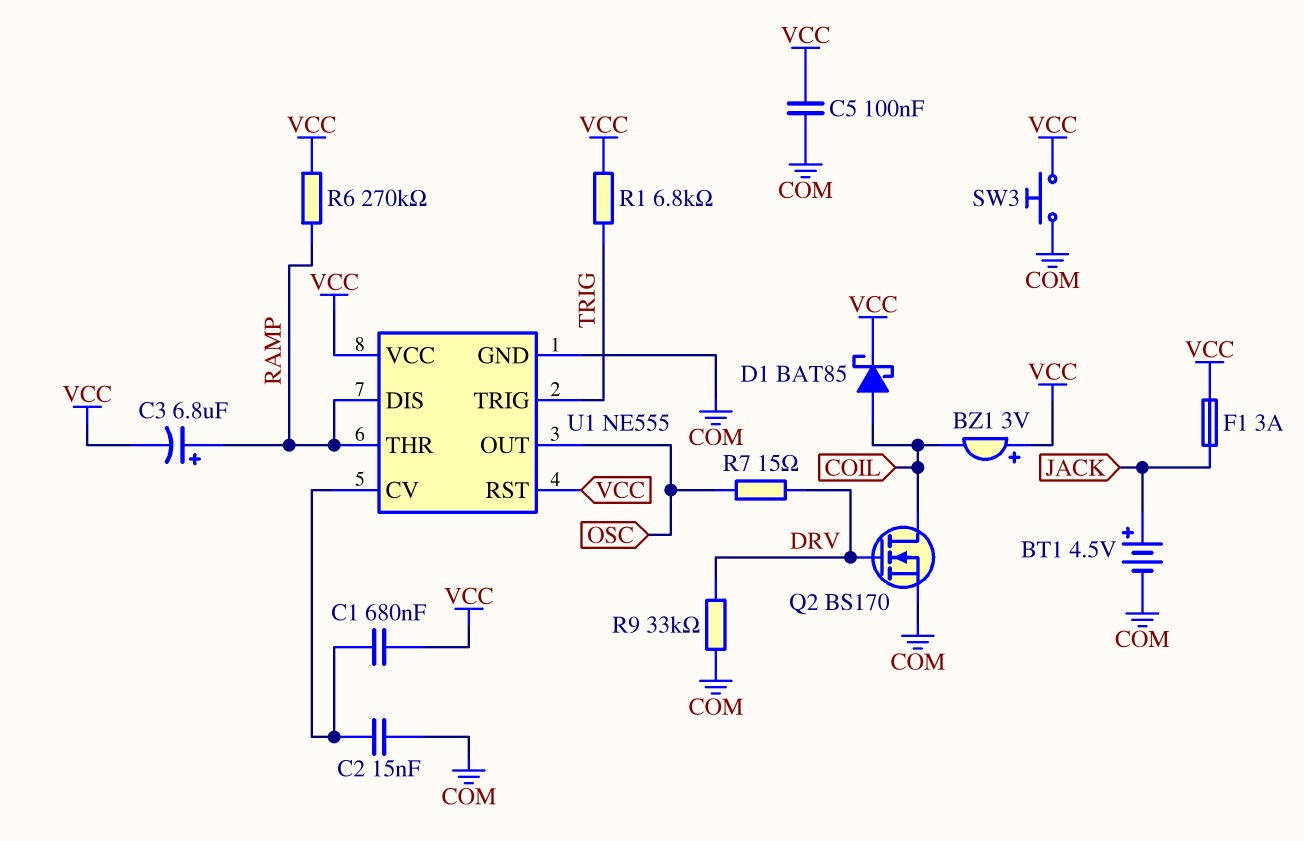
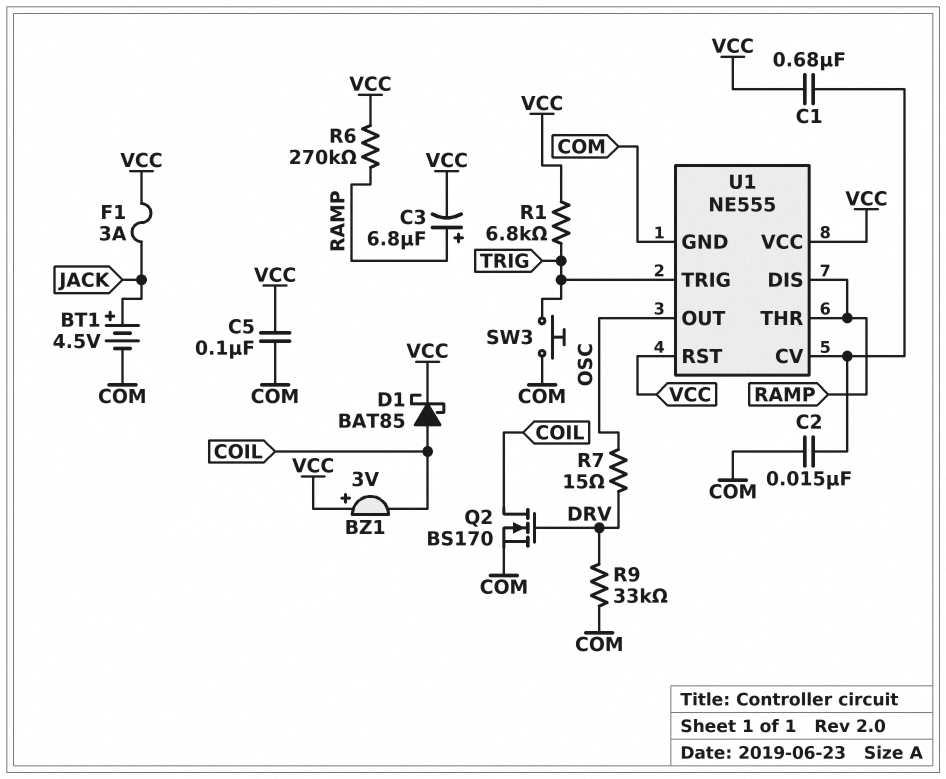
SW3: button (COM, VCC) -> button (COM, TRIG)

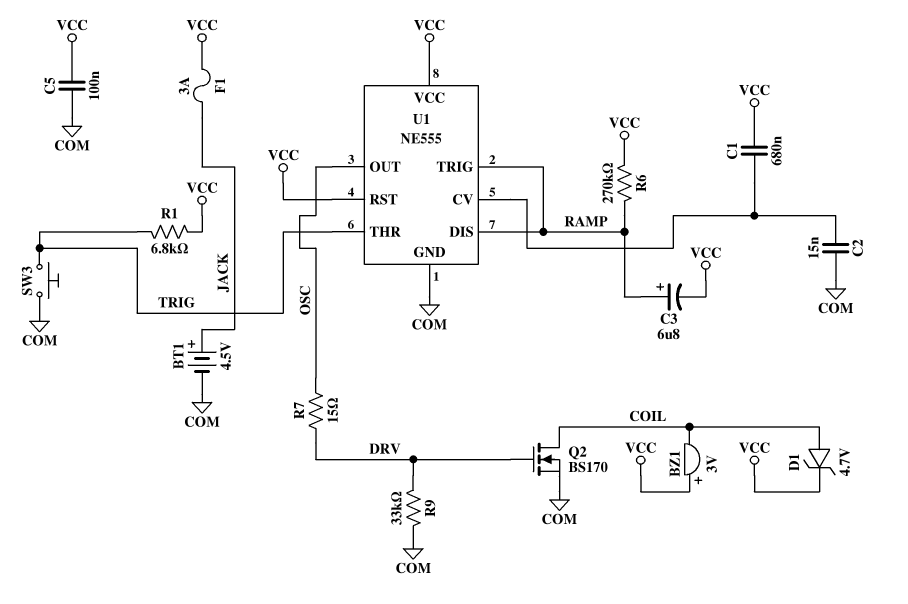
D1: schottky BAT85 (A COIL, K VCC) -> zener 4.7V (A COIL, K VCC)
U1 pin THR: RAMP -> TRIG
U1 pin TRIG: TRIG -> RAMP

